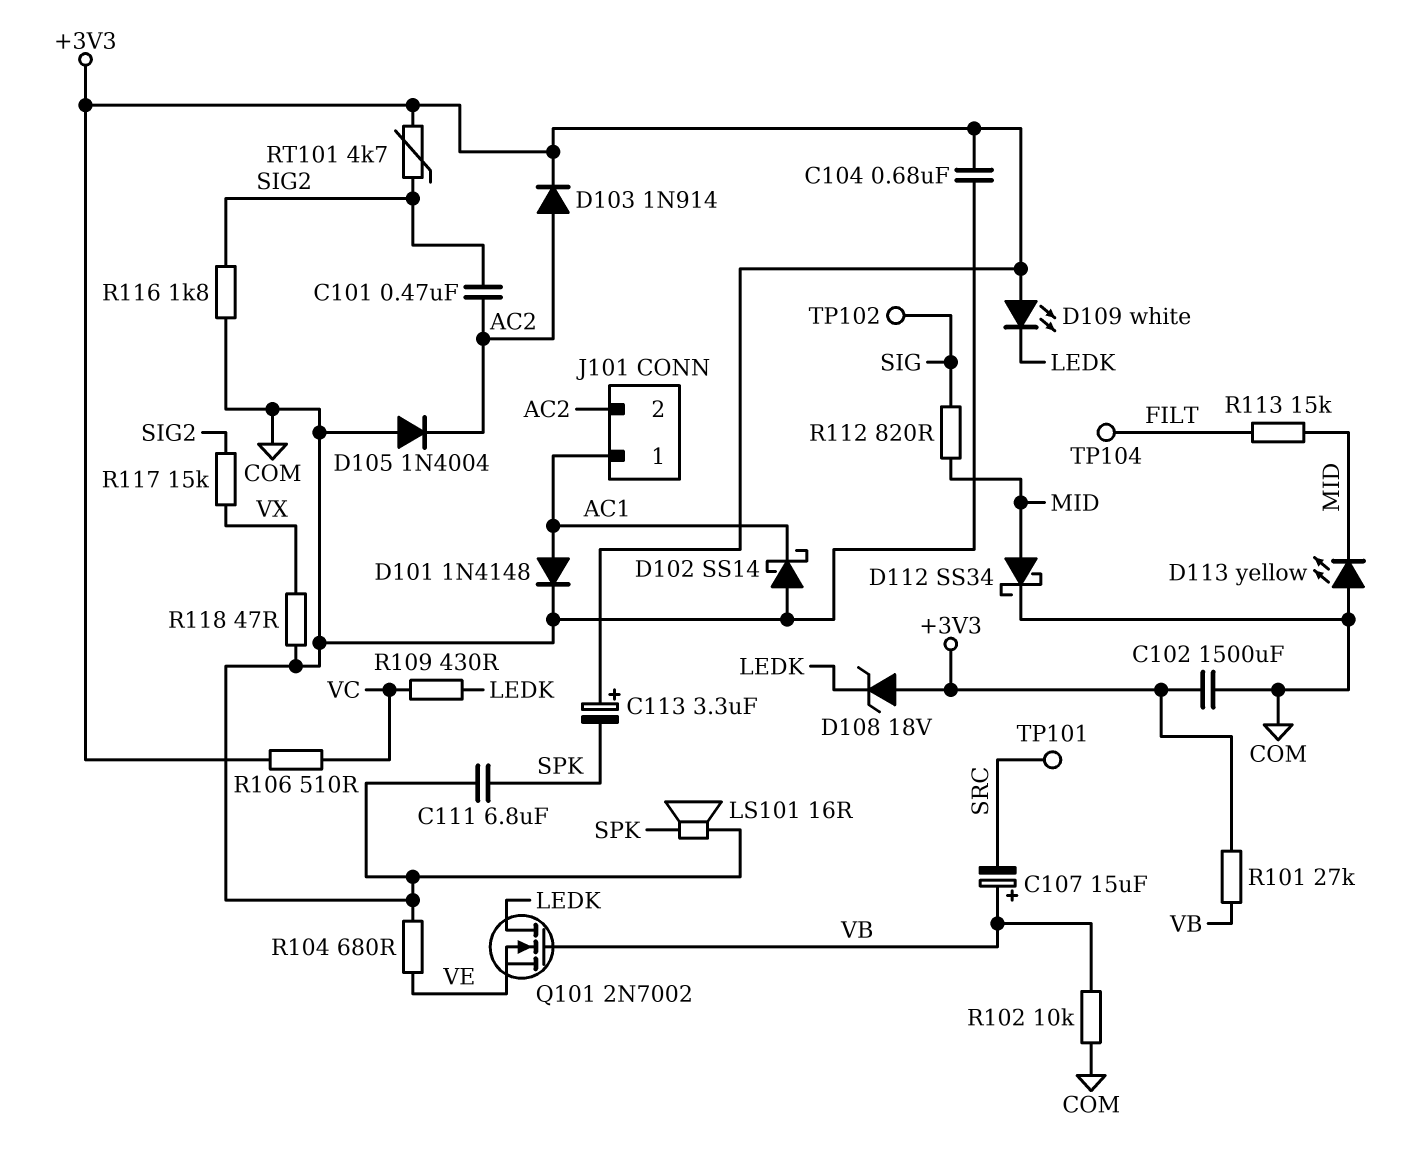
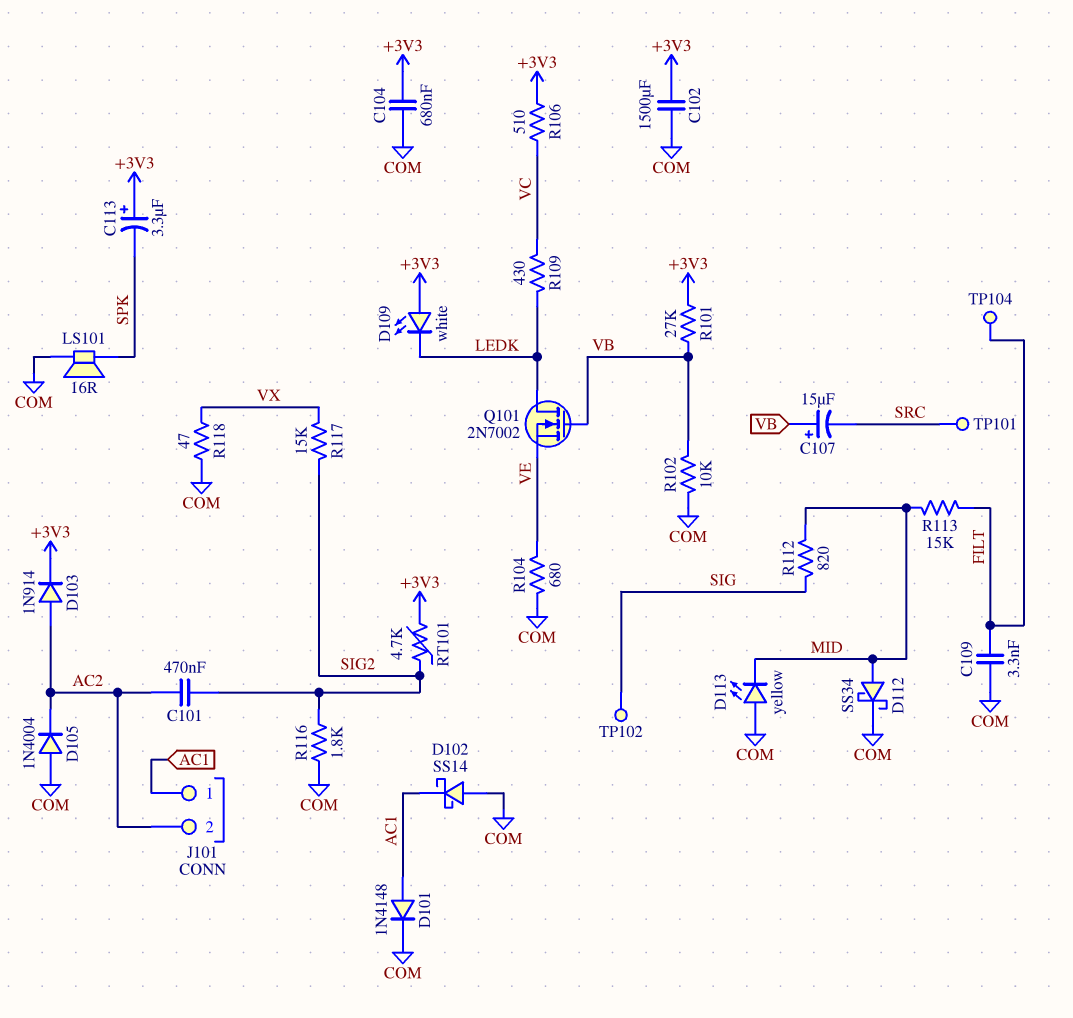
C109: none -> 3.3nF (COM, FILT)
C111: 6.8uF (COM, SPK) -> none
D108: zener 18V (A +3V3, K LEDK) -> none

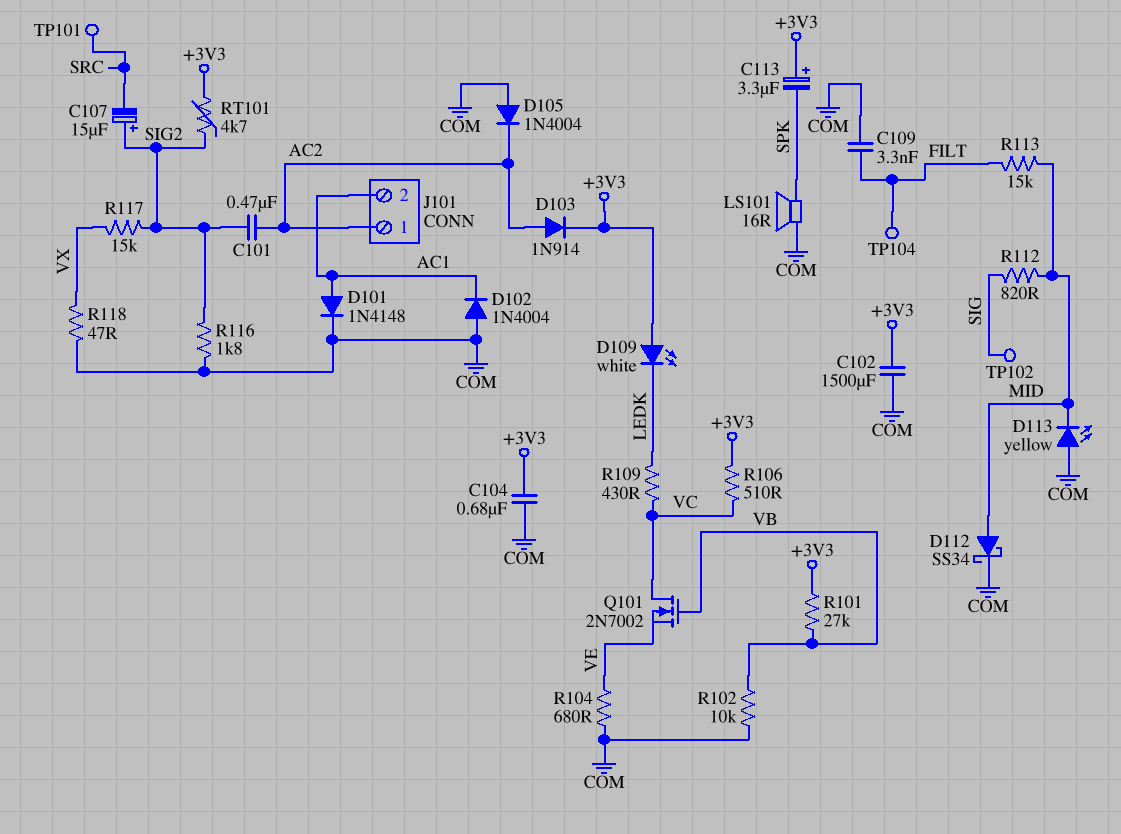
C107: 15uF (plus VB, minus SRC) -> 15uF (plus SIG2, minus SRC)
D102: schottky SS14 (A COM, K AC1) -> diode 1N4004 (A COM, K AC1)
J101 pin 1: AC1 -> AC2
J101 pin 2: AC2 -> AC1
Q101: NMOS 2N7002 (G VB, D LEDK, S VE) -> NMOS 2N7002 (G VB, D VC, S VE)

